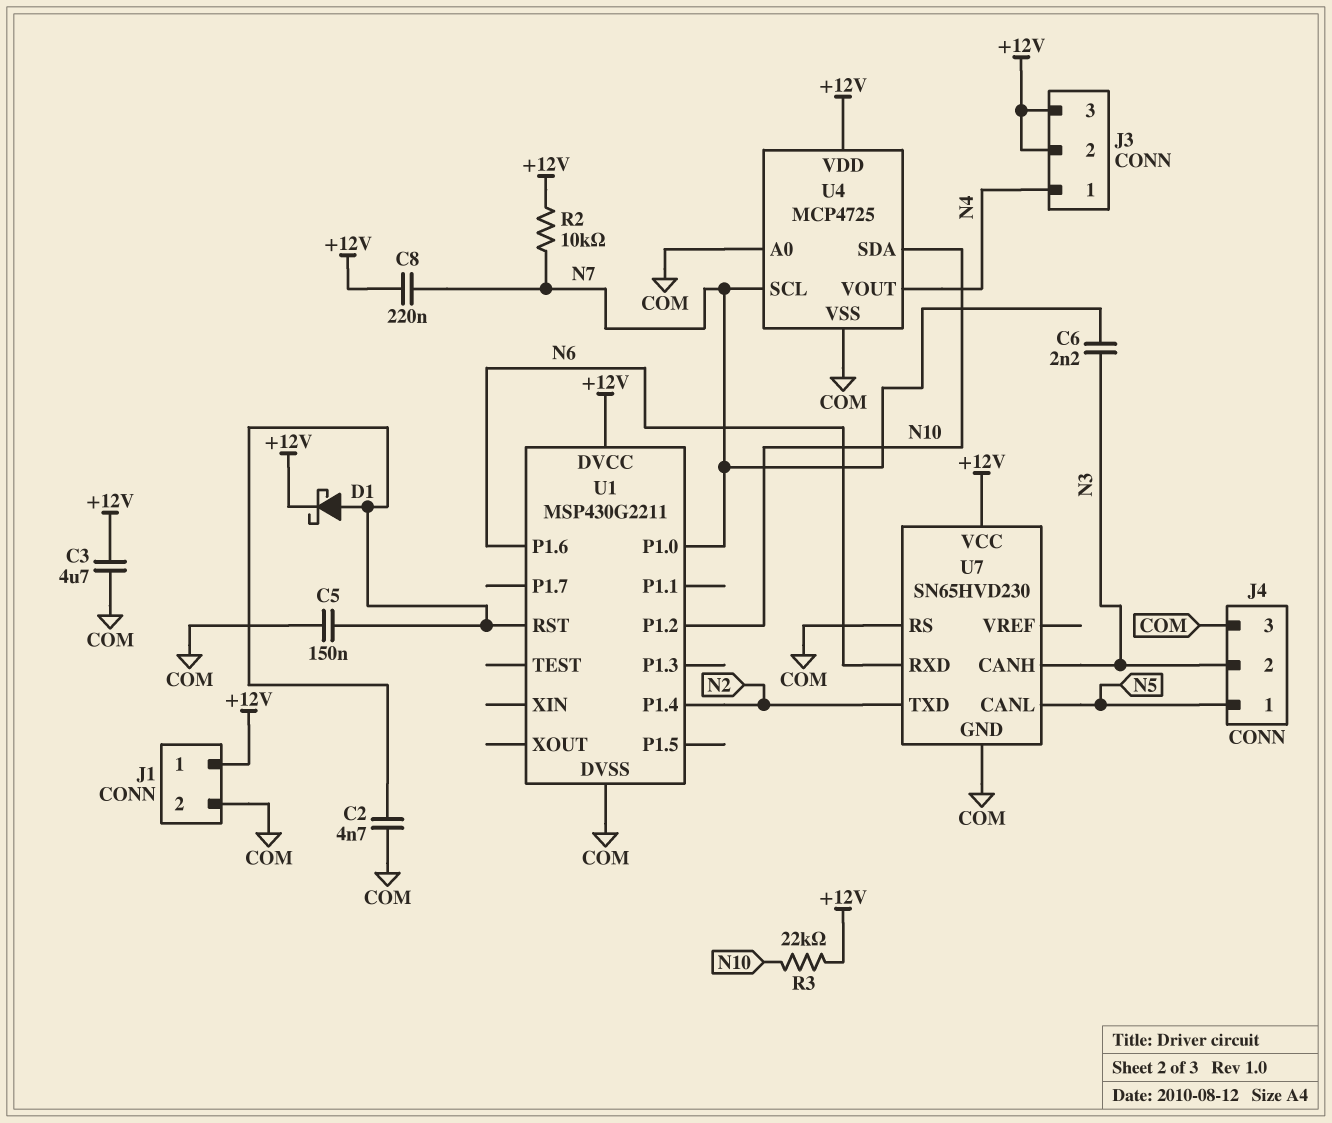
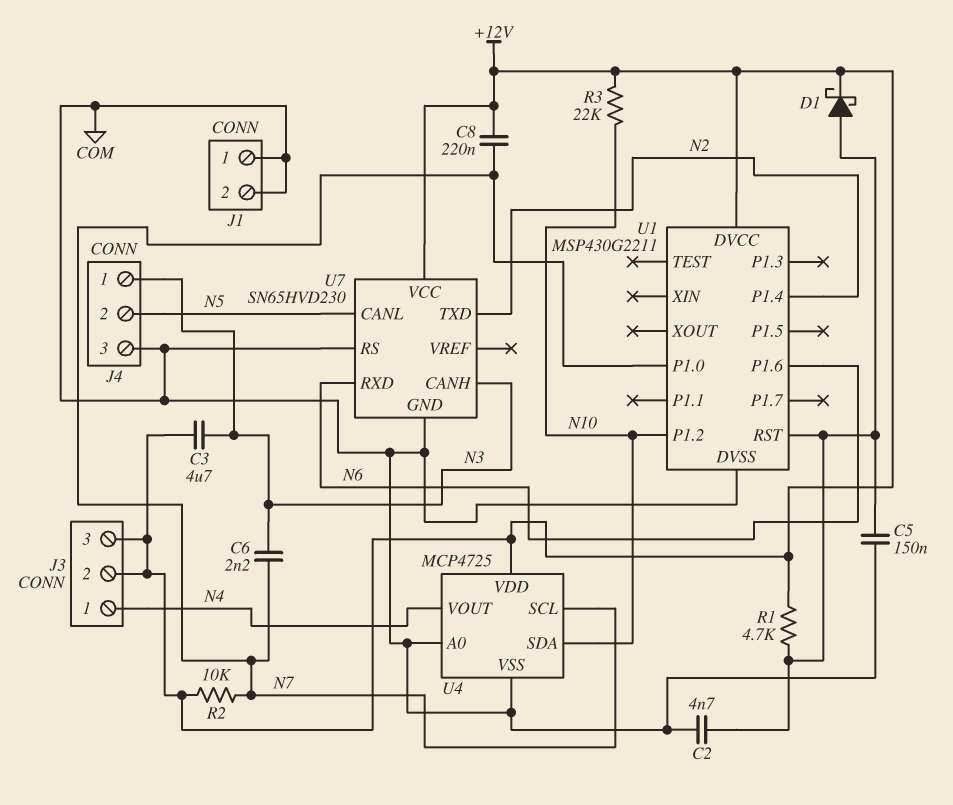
C3: 4.7uF (+12V, COM) -> 4.7uF (+12V, N3)
J1 pin 1: +12V -> COM
J4 pin 1: N5 -> N3
J4 pin 2: N3 -> N5
R1: none -> 4.7k (+12V, U1/RST)

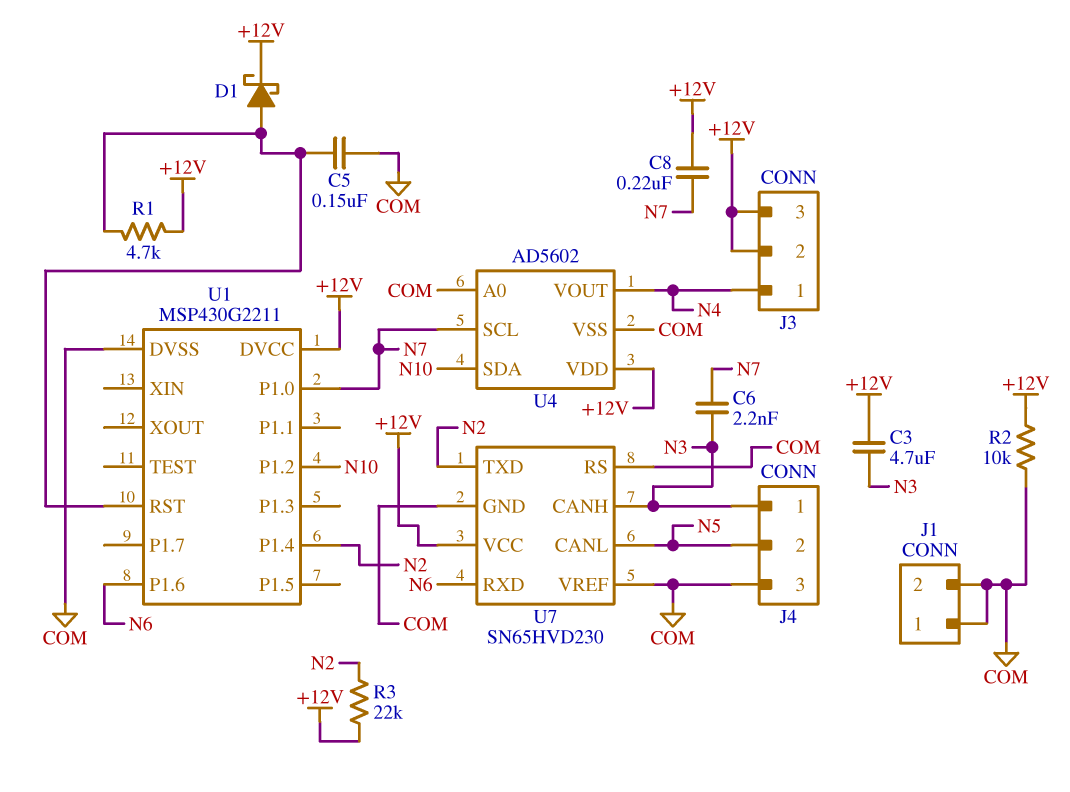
C2: 4.7nF (COM, U1/RST) -> none
R2: 10k (+12V, N7) -> 10k (+12V, COM)
R3: 22k (+12V, N10) -> 22k (+12V, N2)
U4: MCP4725 -> AD5602
U7 pin VREF: none -> COM

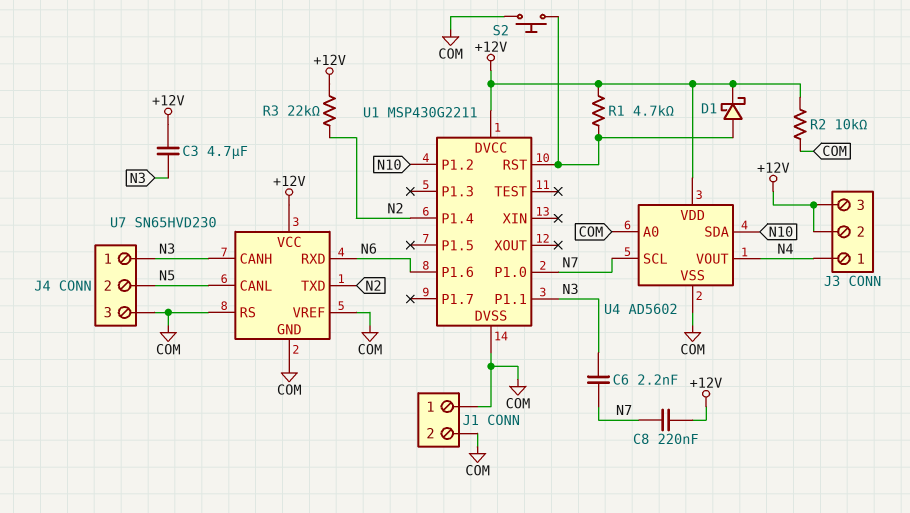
C5: 150nF (COM, U1/RST) -> none
S2: none -> button (COM, U1/RST)
U1 pin P1.1: none -> N3

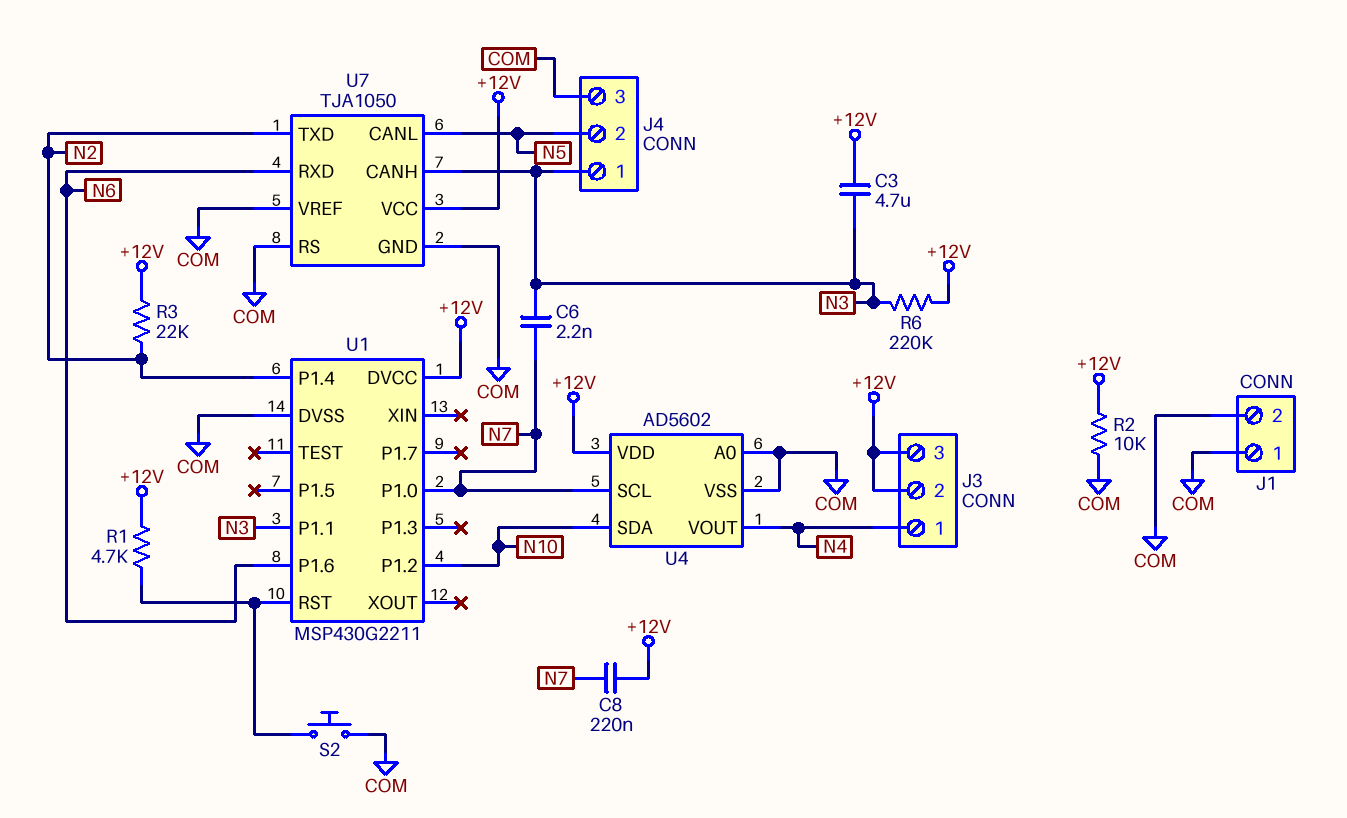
D1: schottky (A U1/RST, K +12V) -> none
R6: none -> 220k (+12V, N3)
U7: SN65HVD230 -> TJA1050

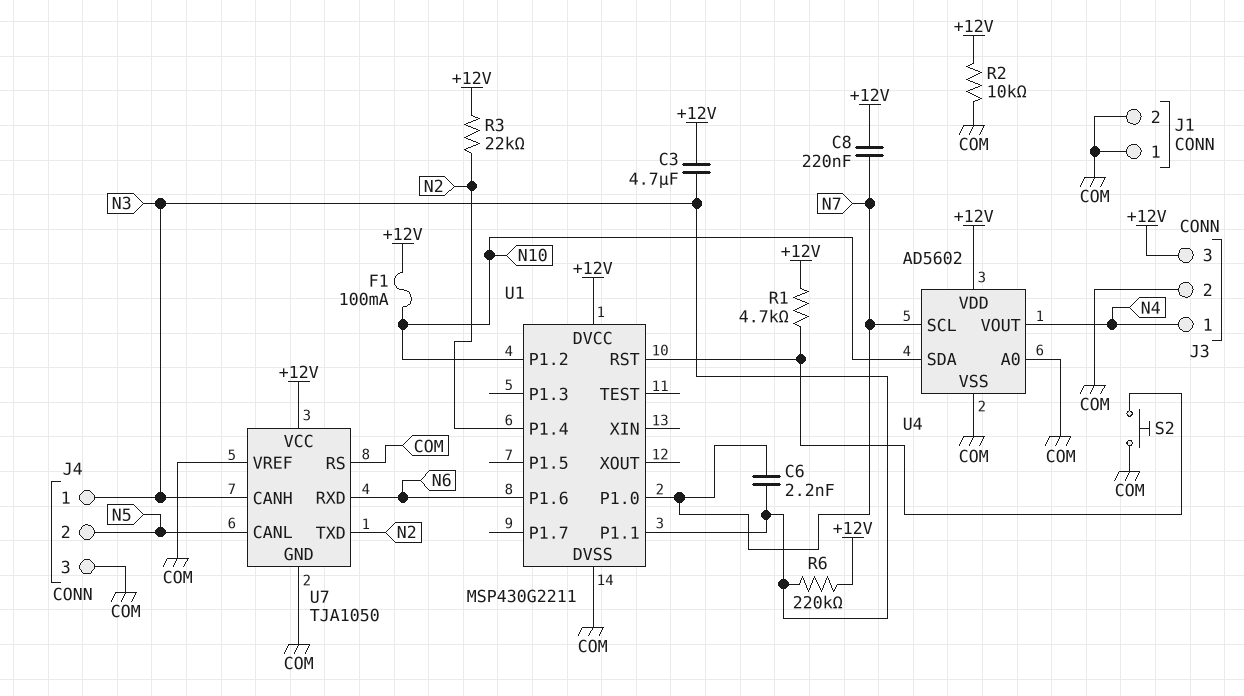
F1: none -> 100mA (+12V, N10)
J3 pin 2: +12V -> COM

